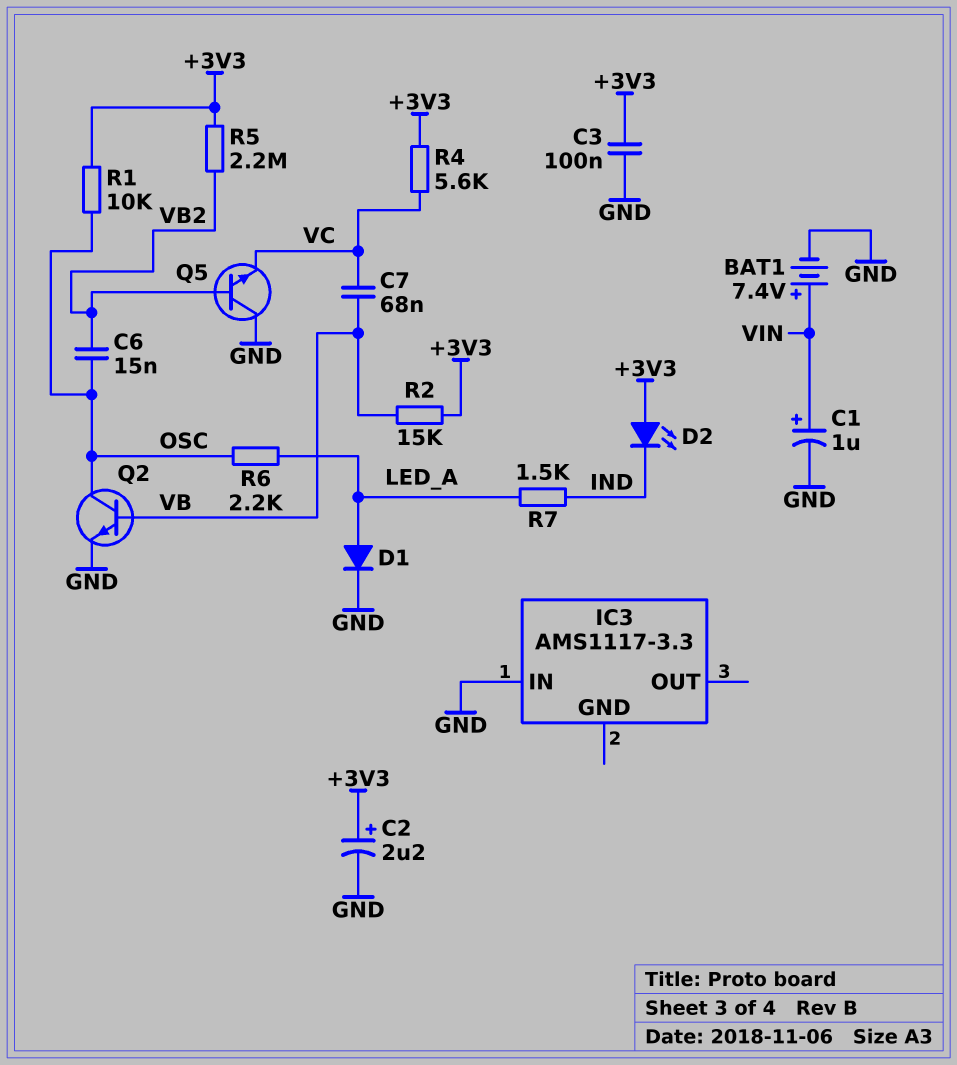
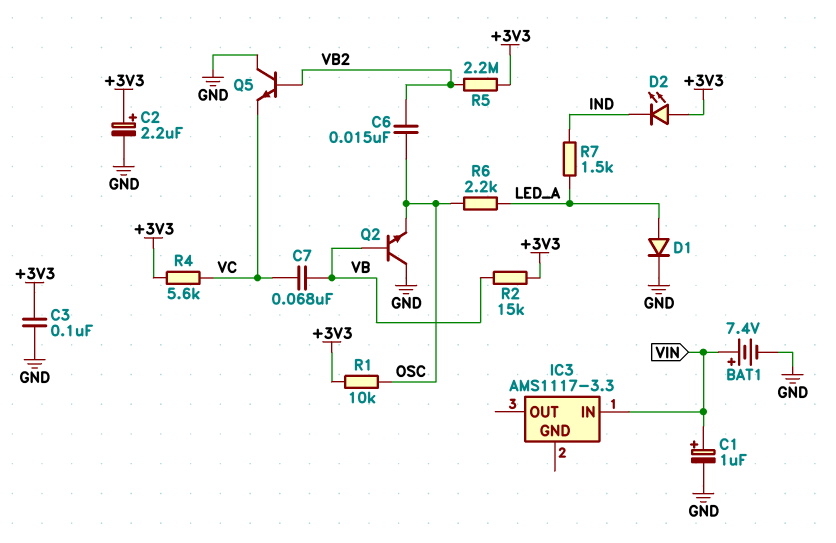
IC3 pin IN: GND -> VIN
Q2: NPN (B VB, C OSC, E GND) -> NPN (B VB, C GND, E OSC)

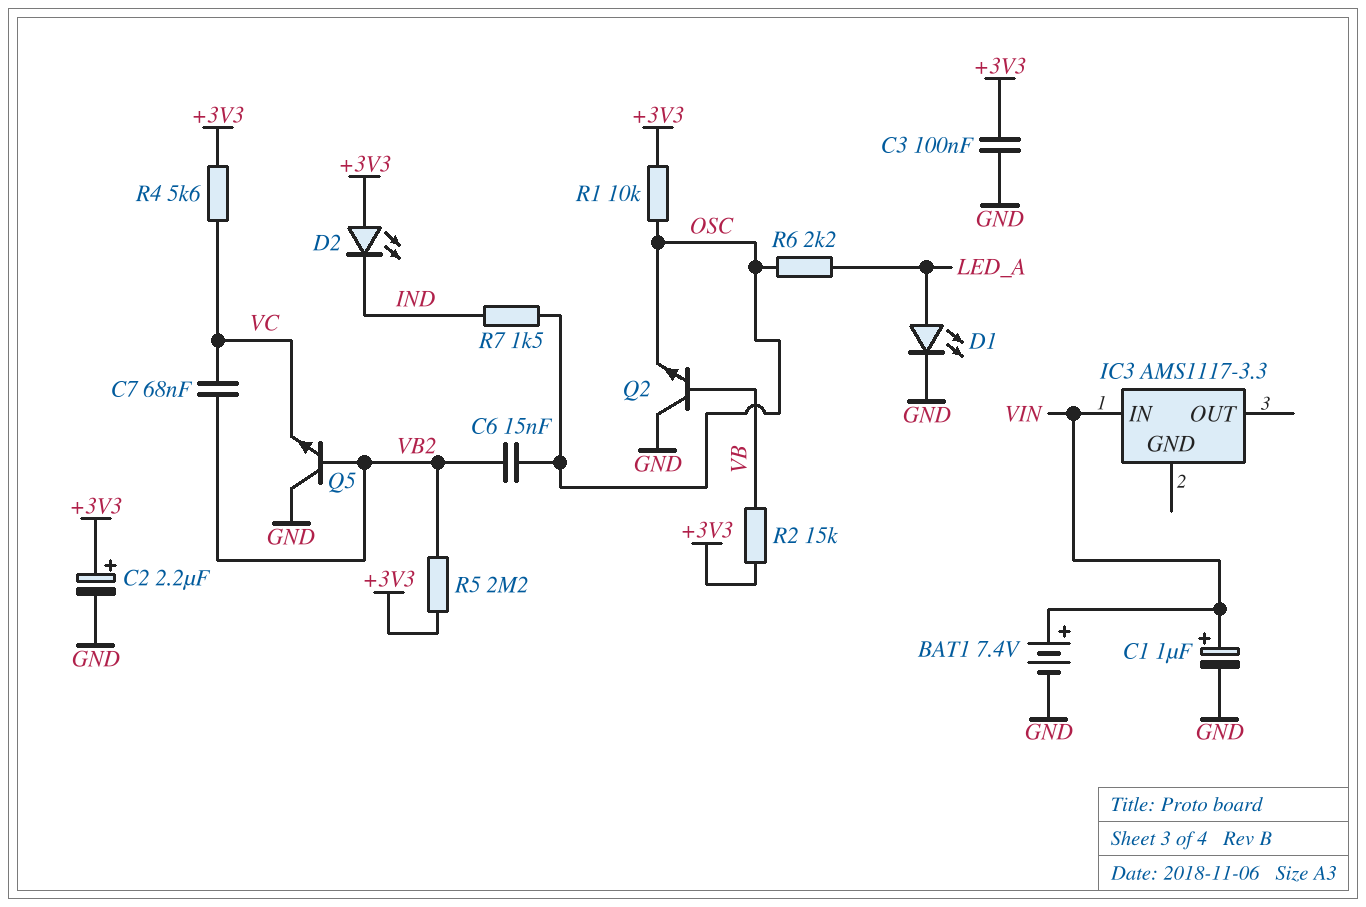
C7: 68nF (VB, VC) -> 68nF (VB2, VC)
D1: diode (A LED_A, K GND) -> LED (A LED_A, K GND)
R7: 1.5k (IND, LED_A) -> 1.5k (IND, OSC)

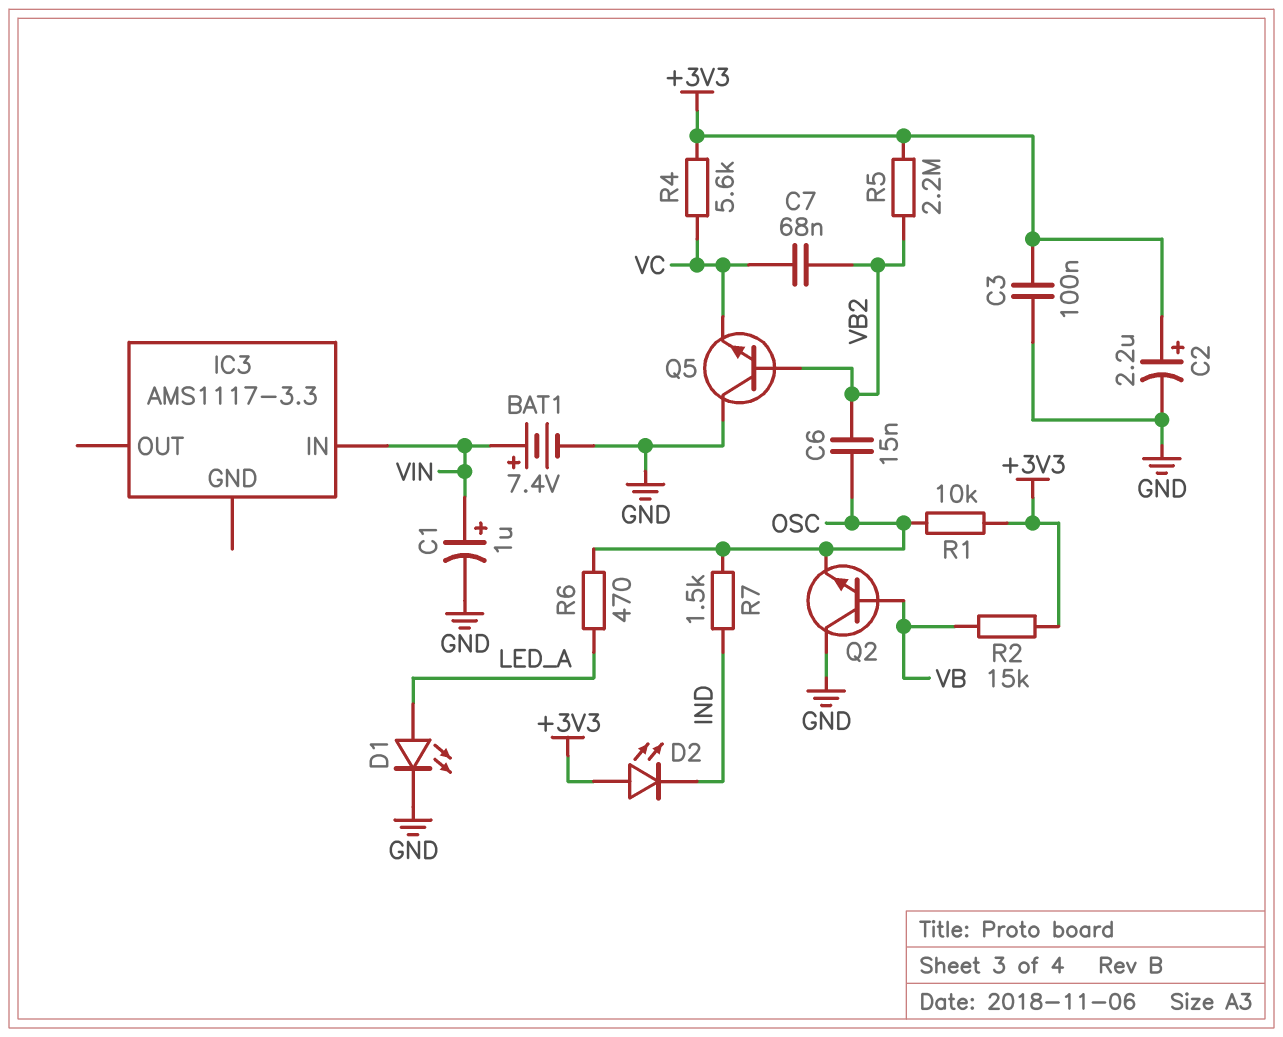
R6: 2.2k (LED_A, OSC) -> 470 (LED_A, OSC)

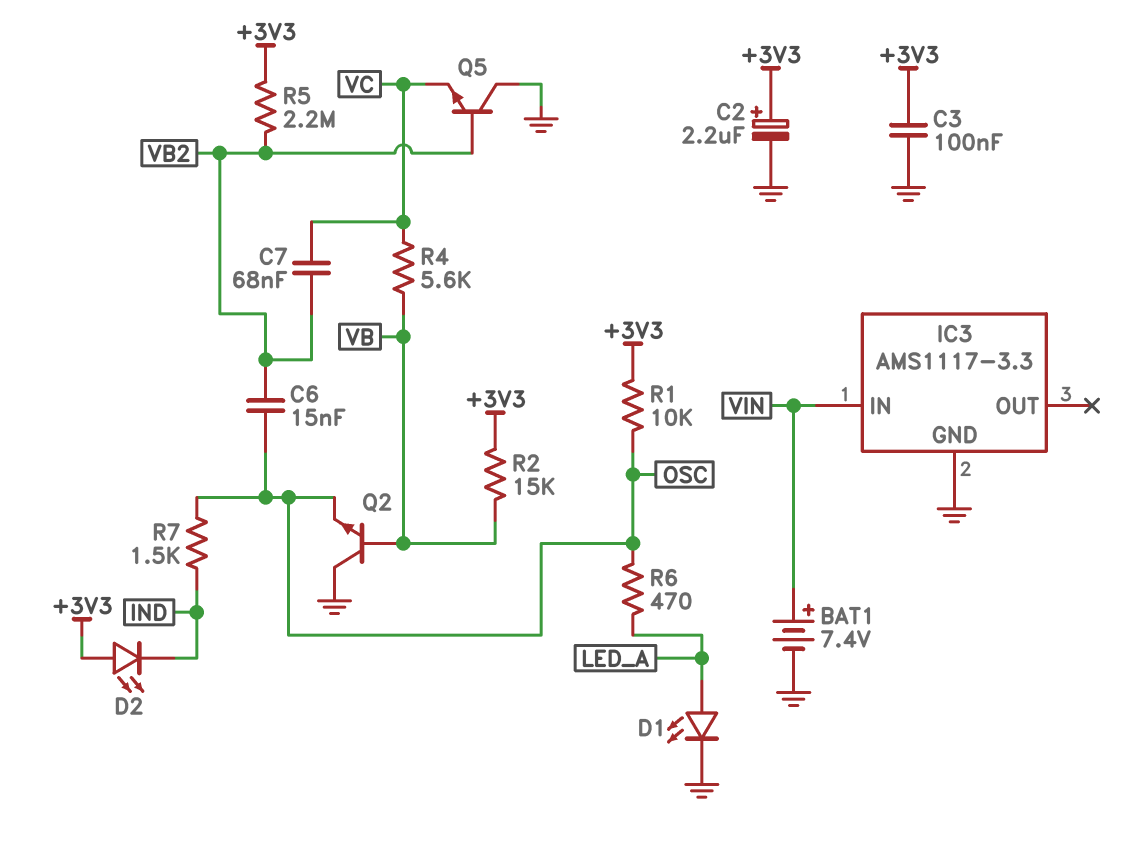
C1: 1uF (plus VIN, minus GND) -> none
IC3 pin GND: none -> GND
R4: 5.6k (+3V3, VC) -> 5.6k (VB, VC)

